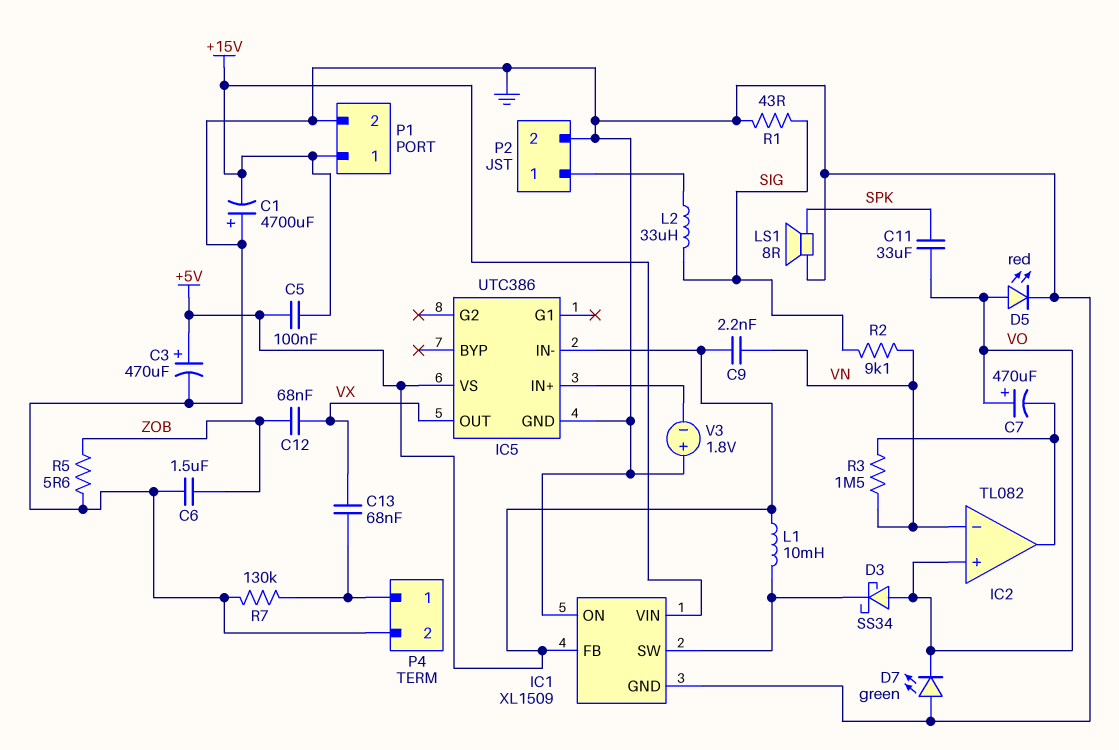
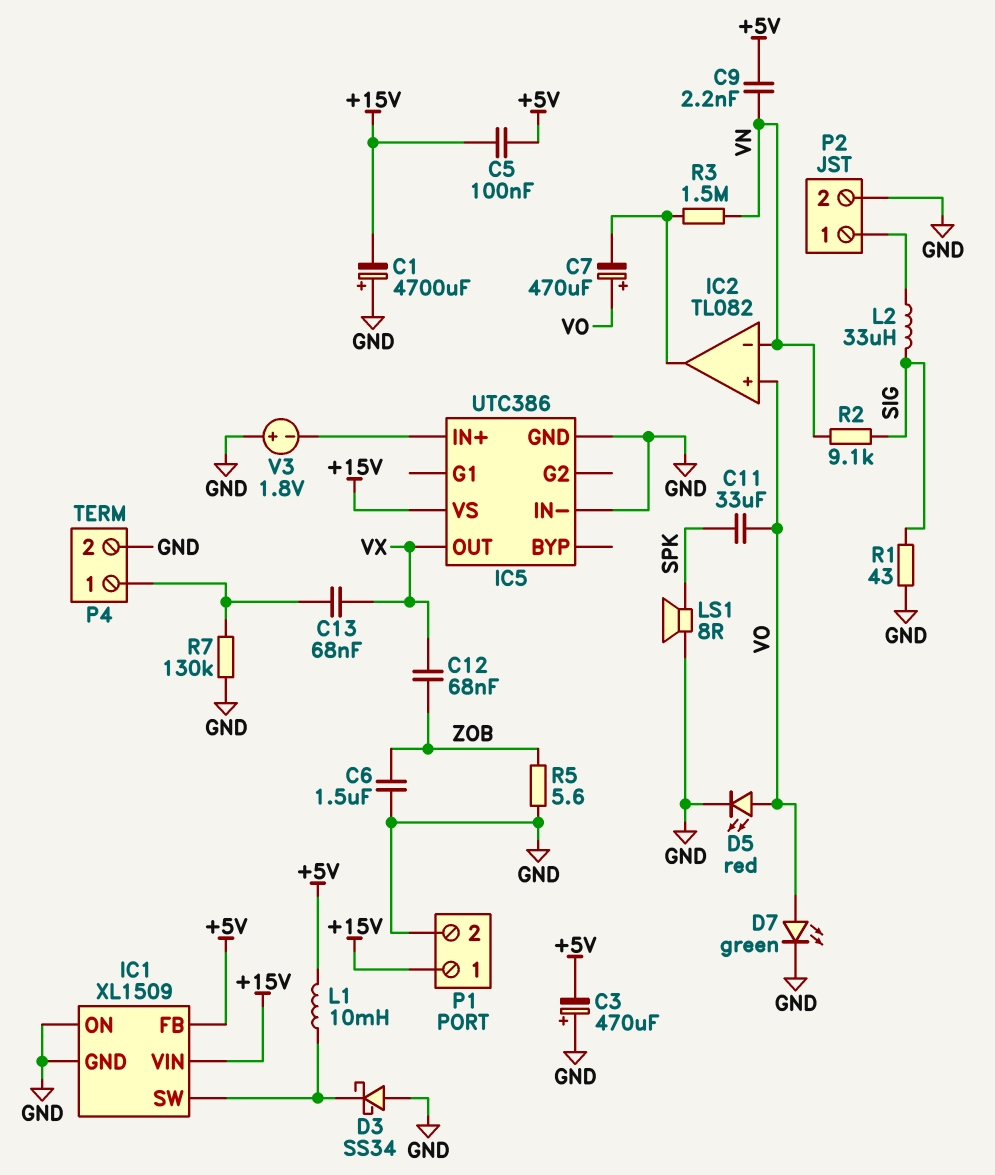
C3: 470uF (plus +5V, minus GND) -> 470uF (plus GND, minus +5V)
D3: schottky SS34 (A VO, K IC1/SW) -> schottky SS34 (A GND, K IC1/SW)
D7: LED green (A GND, K VO) -> LED green (A VO, K GND)
IC5 pin IN-: +5V -> GND
IC5 pin VS: +5V -> +15V

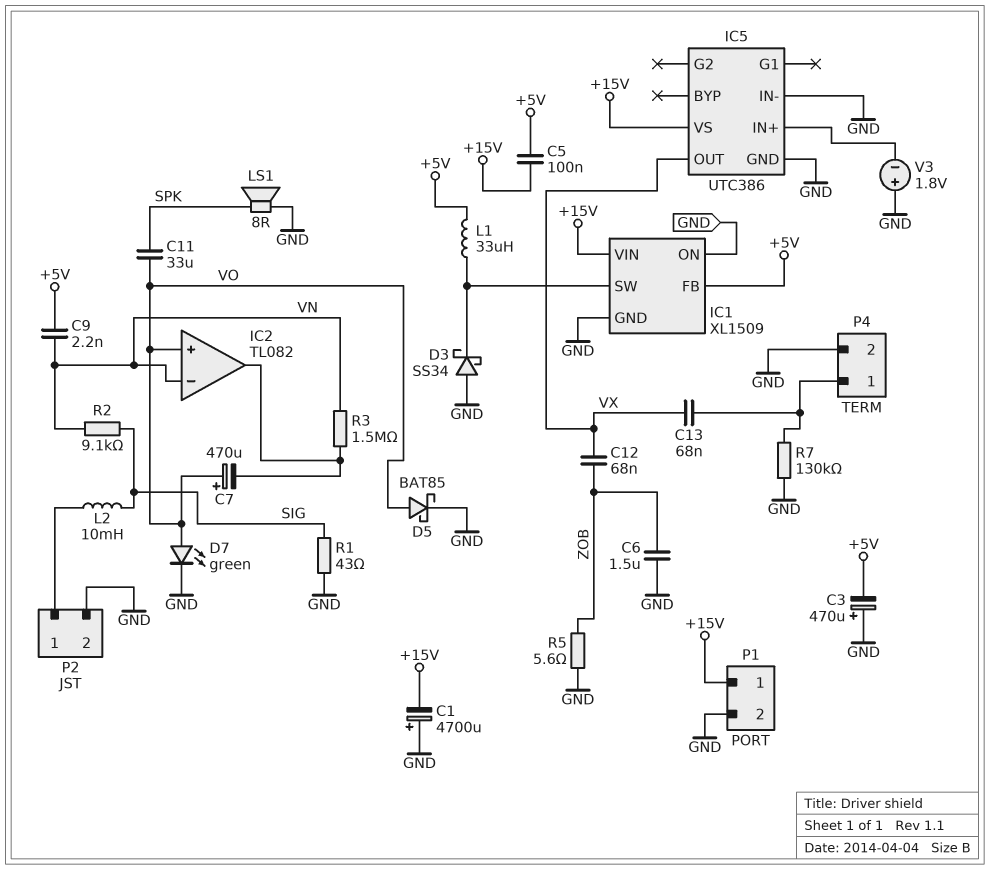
D5: LED red (A VO, K GND) -> schottky BAT85 (A VO, K GND)
L1: 10mH (+5V, IC1/SW) -> 33uH (+5V, IC1/SW)
L2: 33uH (P2/1, SIG) -> 10mH (P2/1, SIG)

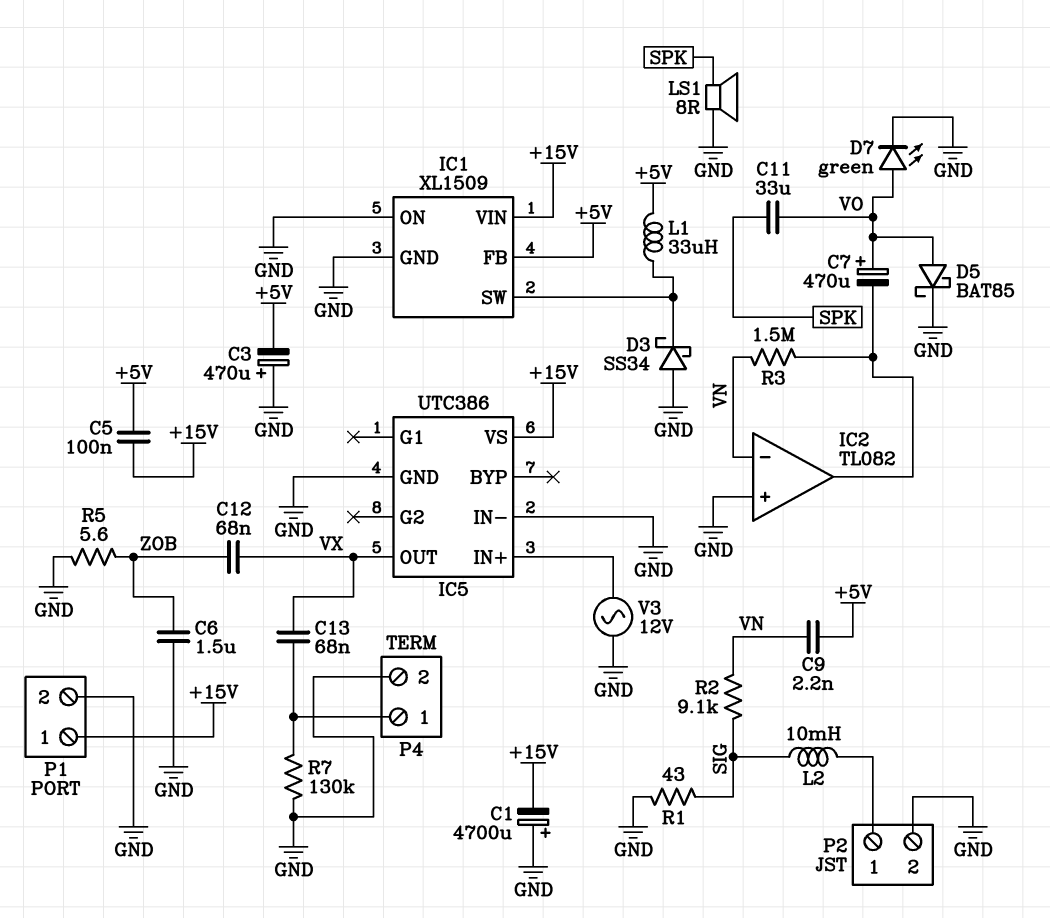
IC2 pin in+: VO -> GND
V3: 1.8V (plus GND, minus IC5/IN+) -> AC 12V (GND, IC5/IN+)

